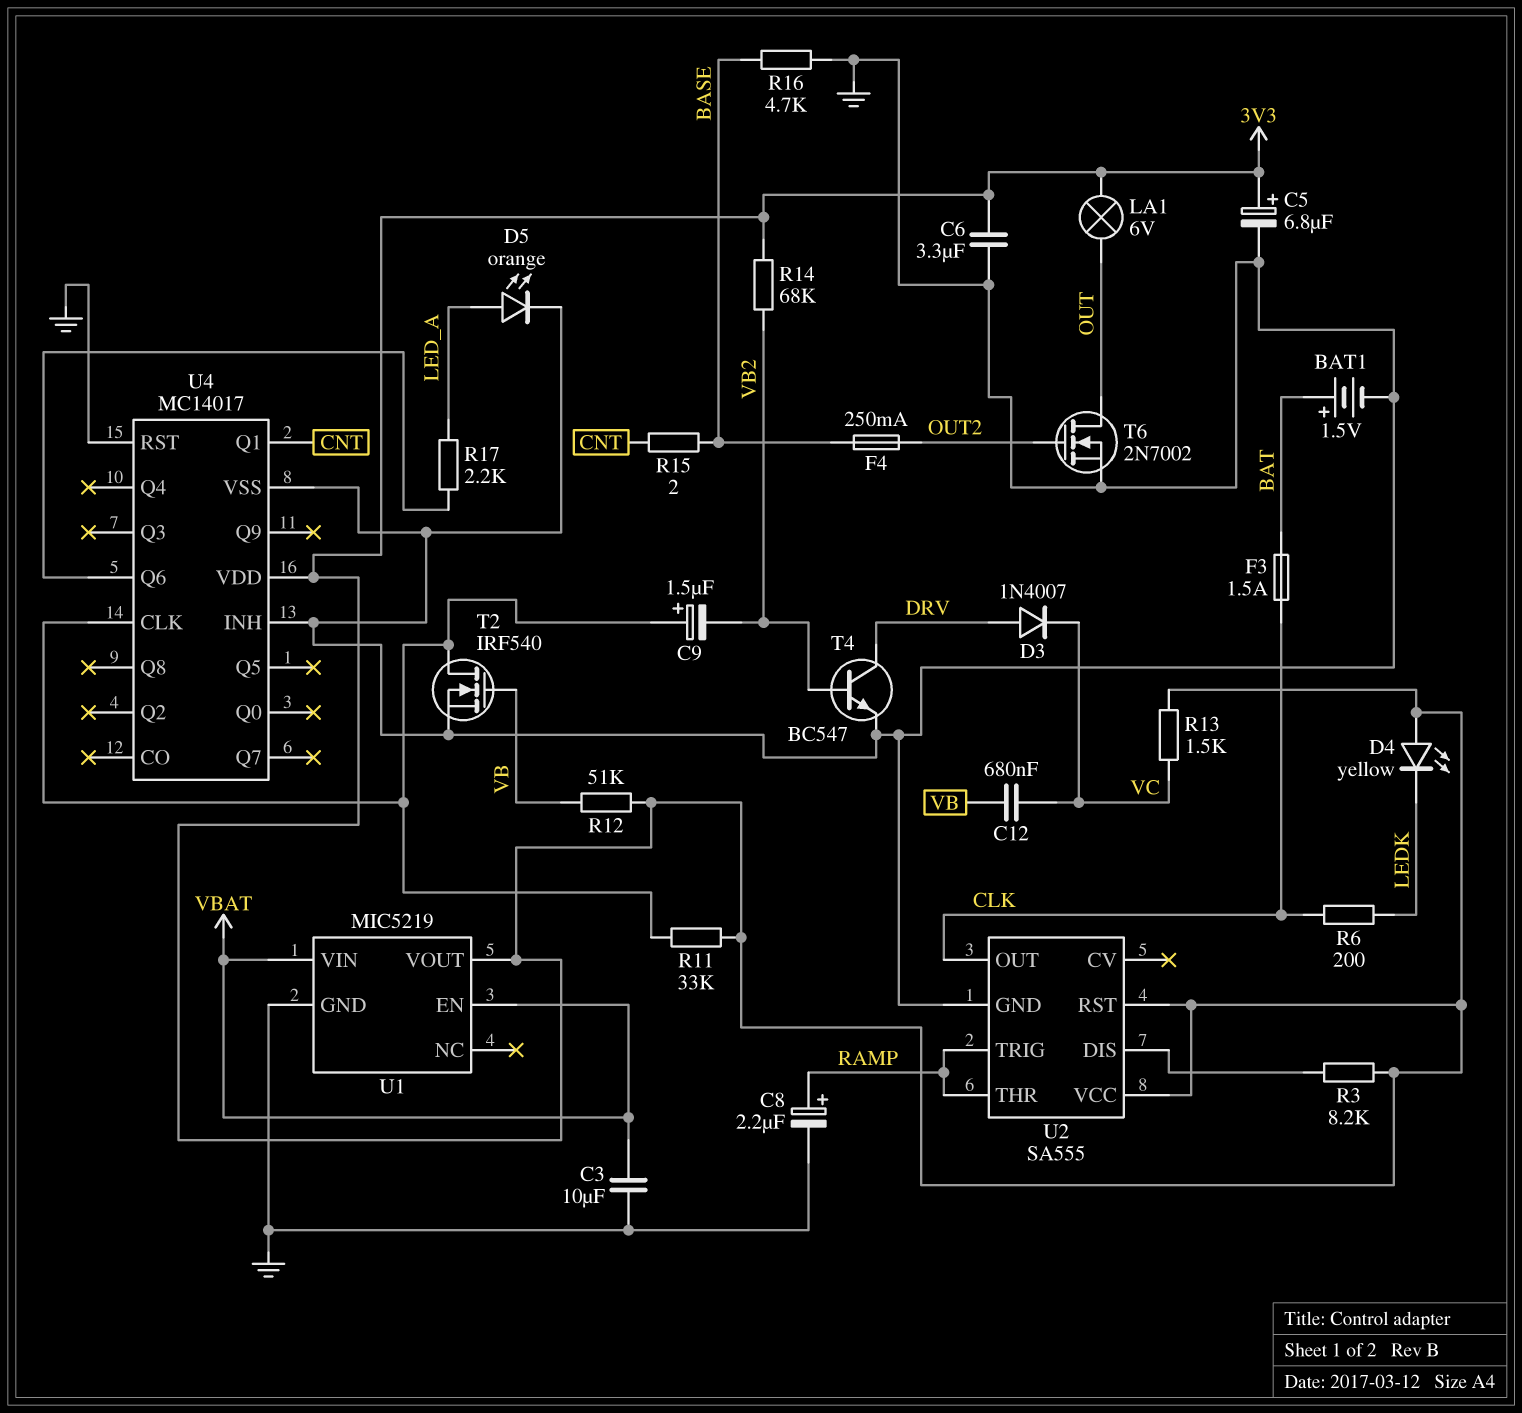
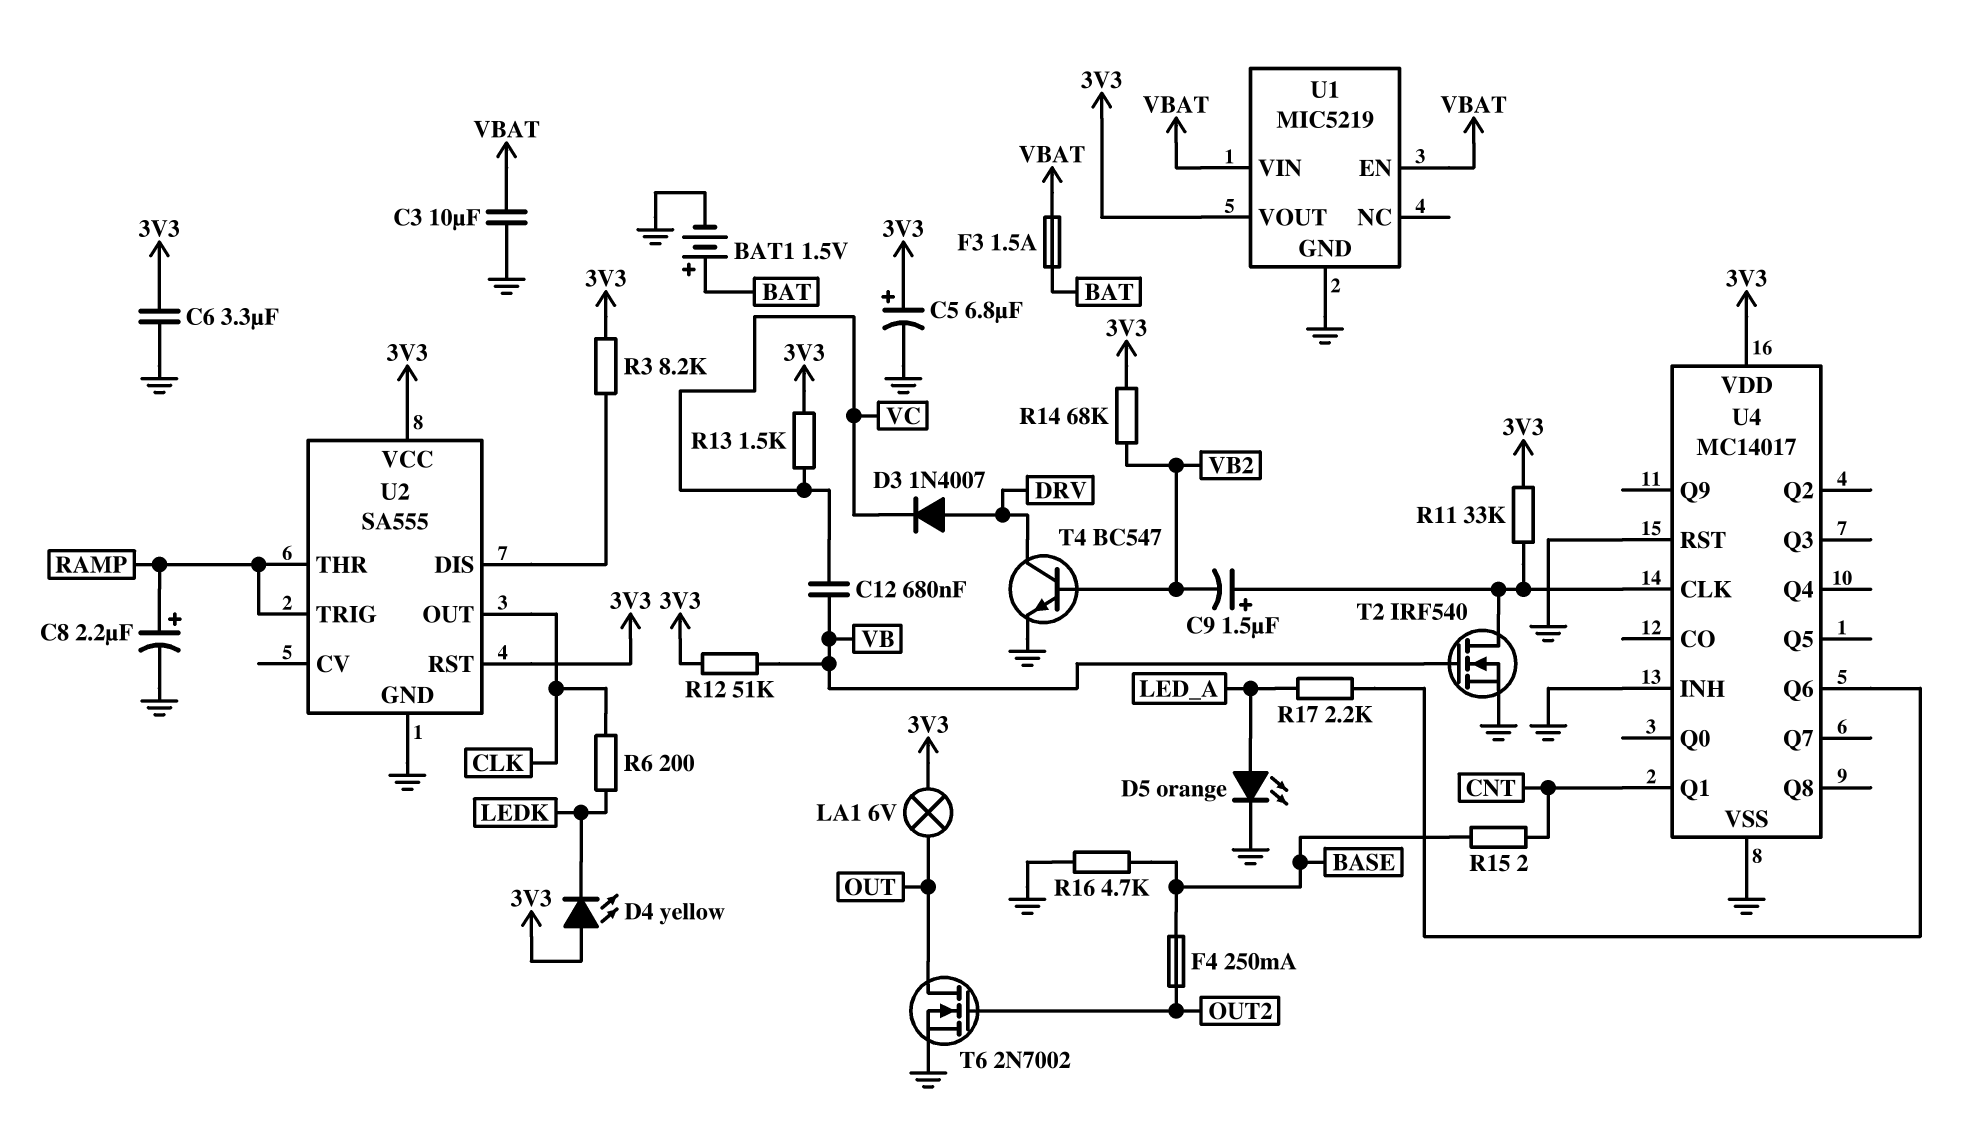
F3: 1.5A (BAT, CLK) -> 1.5A (BAT, VBAT)

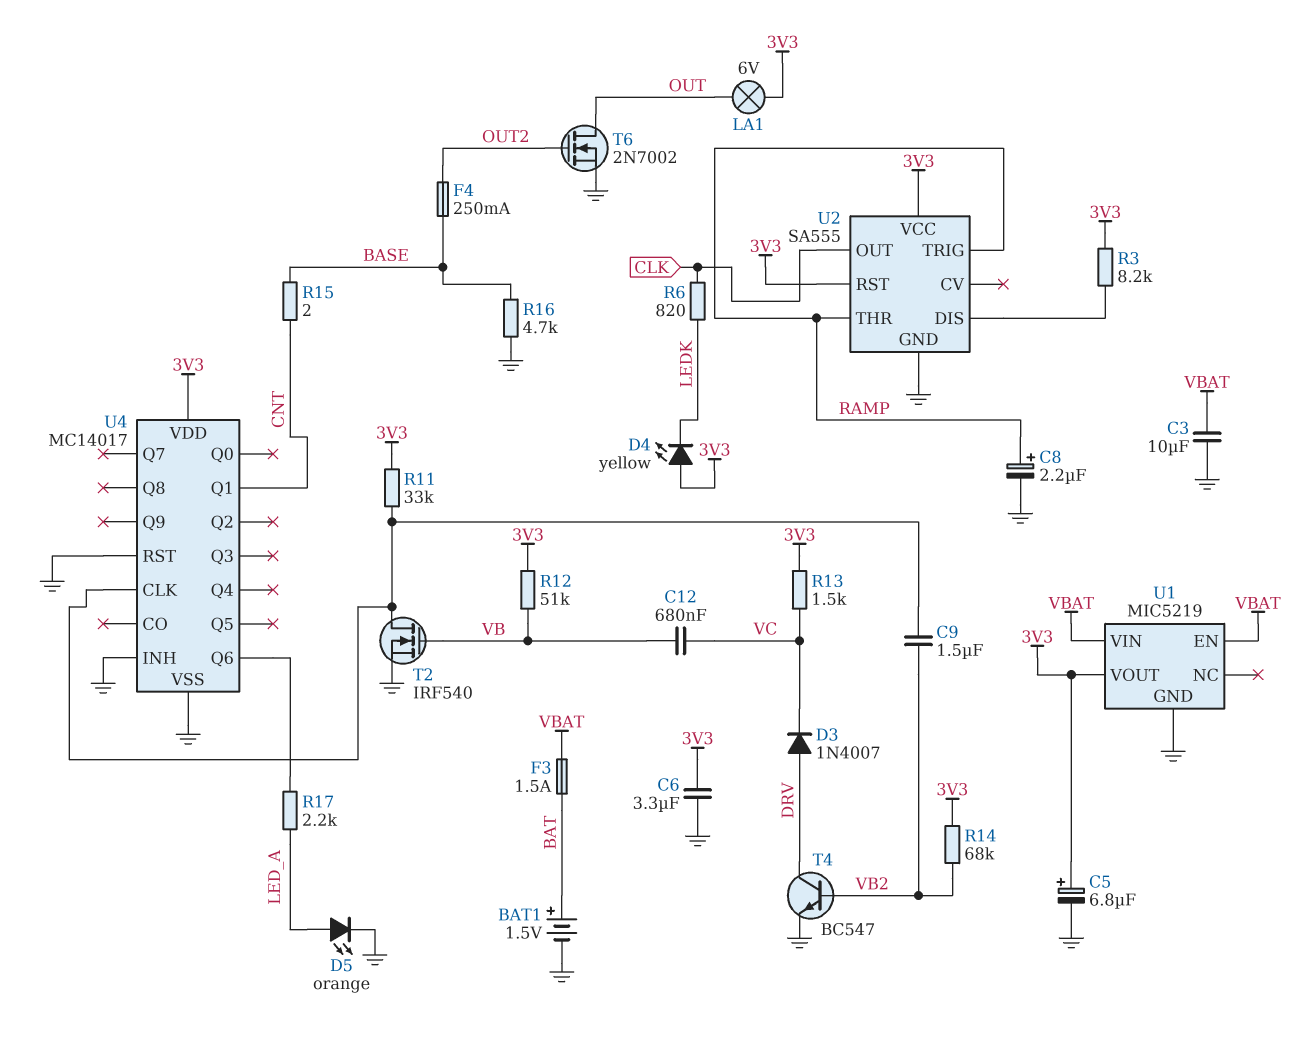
C9: 1.5uF (plus U4/CLK, minus VB2) -> 1.5uF (U4/CLK, VB2)
R6: 200 (CLK, LEDK) -> 820 (CLK, LEDK)

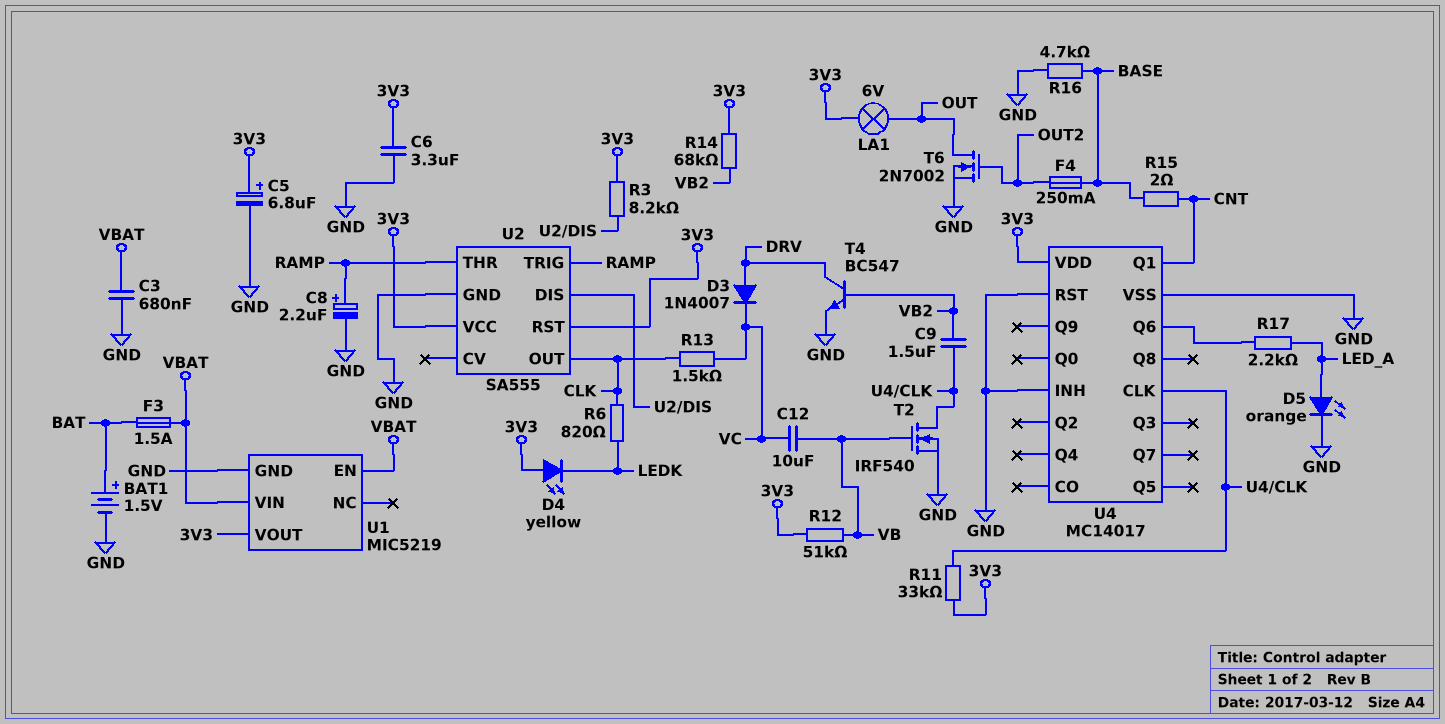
C3: 10uF (GND, VBAT) -> 680nF (GND, VBAT)
C12: 680nF (VB, VC) -> 10uF (VB, VC)
R13: 1.5k (3V3, VC) -> 1.5k (CLK, VC)

